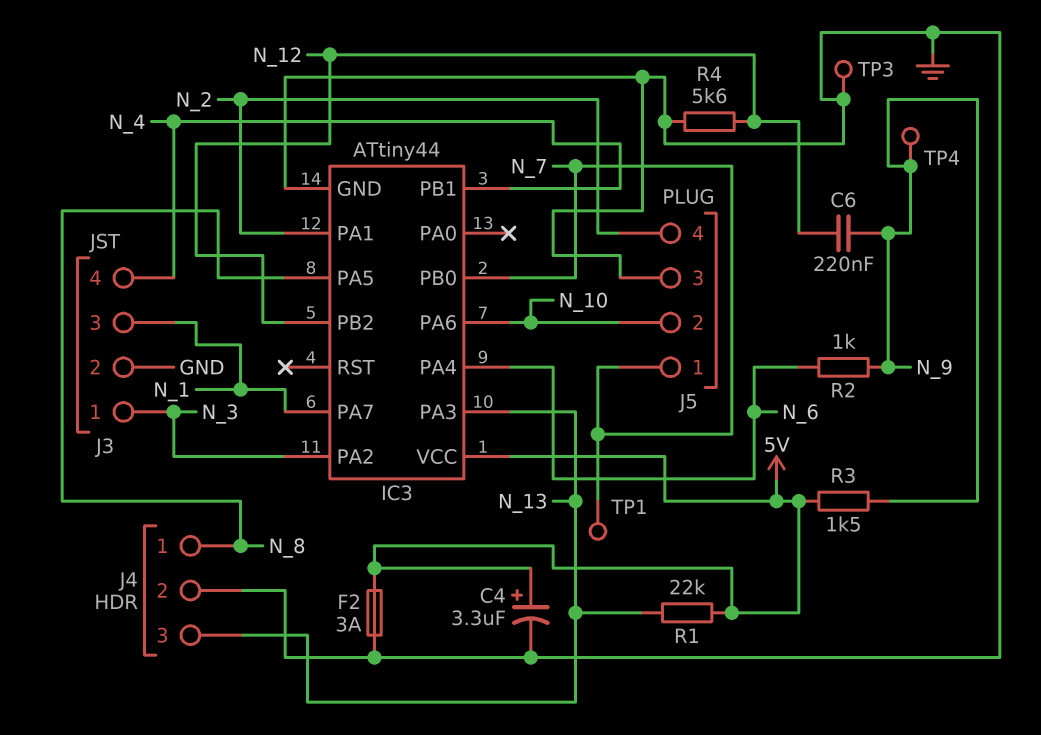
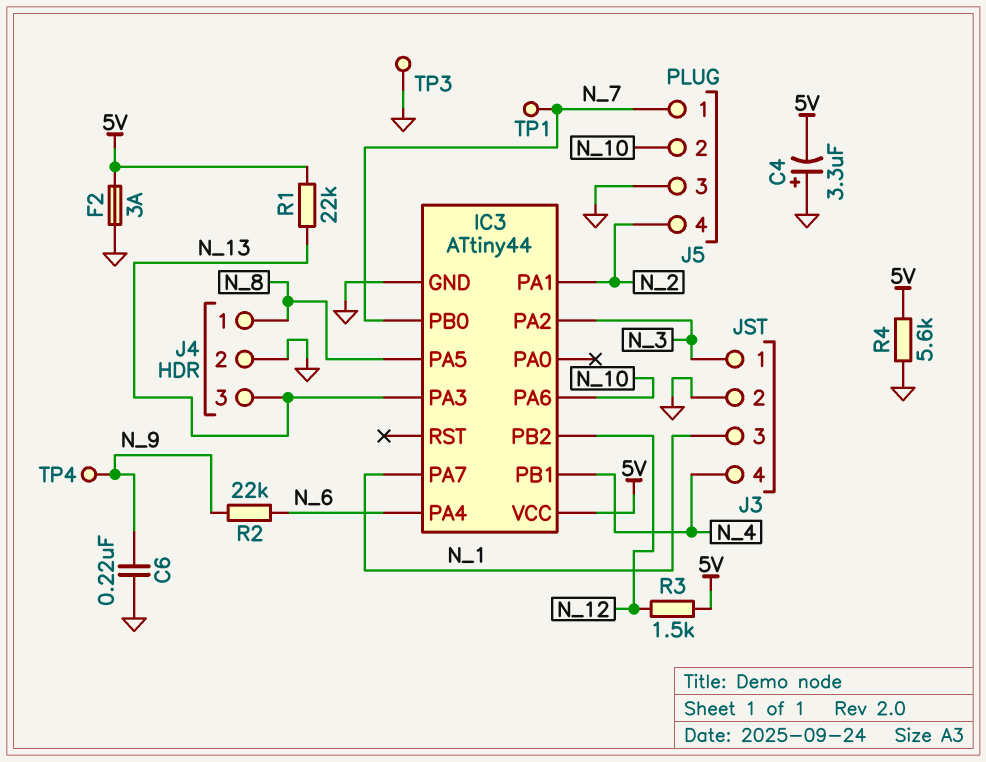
C4: 3.3uF (plus 5V, minus GND) -> 3.3uF (plus GND, minus 5V)
C6: 220nF (N_9, N_12) -> 220nF (GND, N_9)
R2: 1k (N_6, N_9) -> 22k (N_6, N_9)
R3: 1.5k (5V, N_9) -> 1.5k (5V, N_12)
R4: 5.6k (GND, N_12) -> 5.6k (5V, GND)

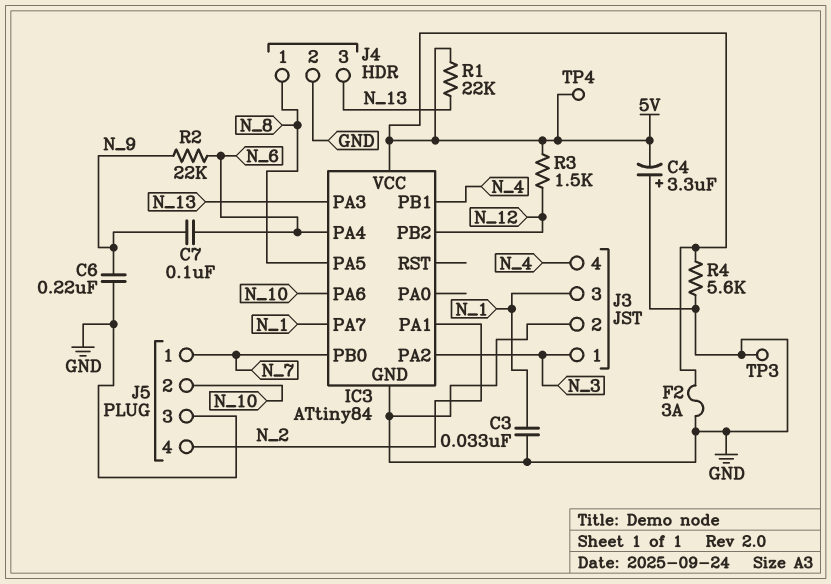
C3: none -> 33nF (GND, N_1)
C7: none -> 100nF (N_6, N_9)
IC3: ATtiny44 -> ATtiny84
TP1: test point (N_7) -> none
TP4: test point (N_9) -> test point (5V)

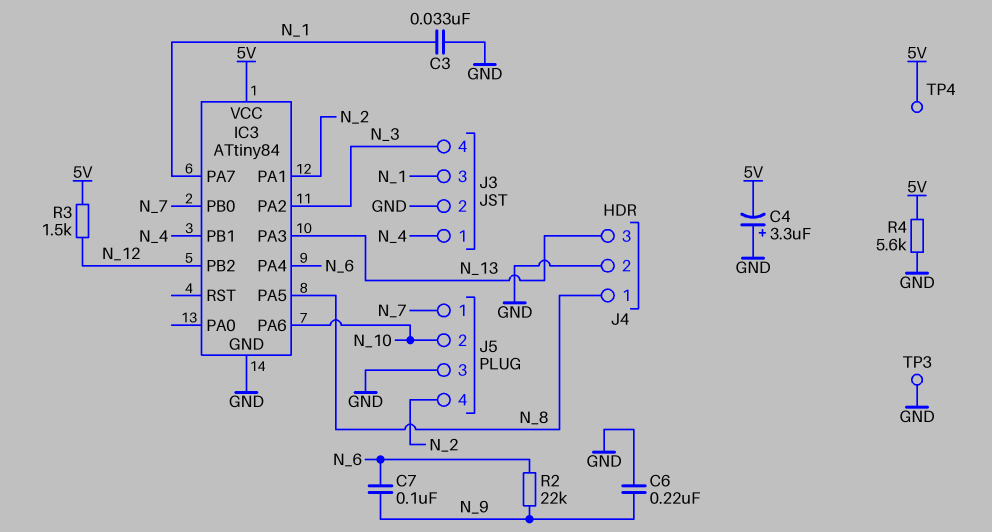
F2: 3A (5V, GND) -> none
J3 pin 1: N_3 -> N_4
J3 pin 4: N_4 -> N_3
R1: 22k (5V, N_13) -> none

